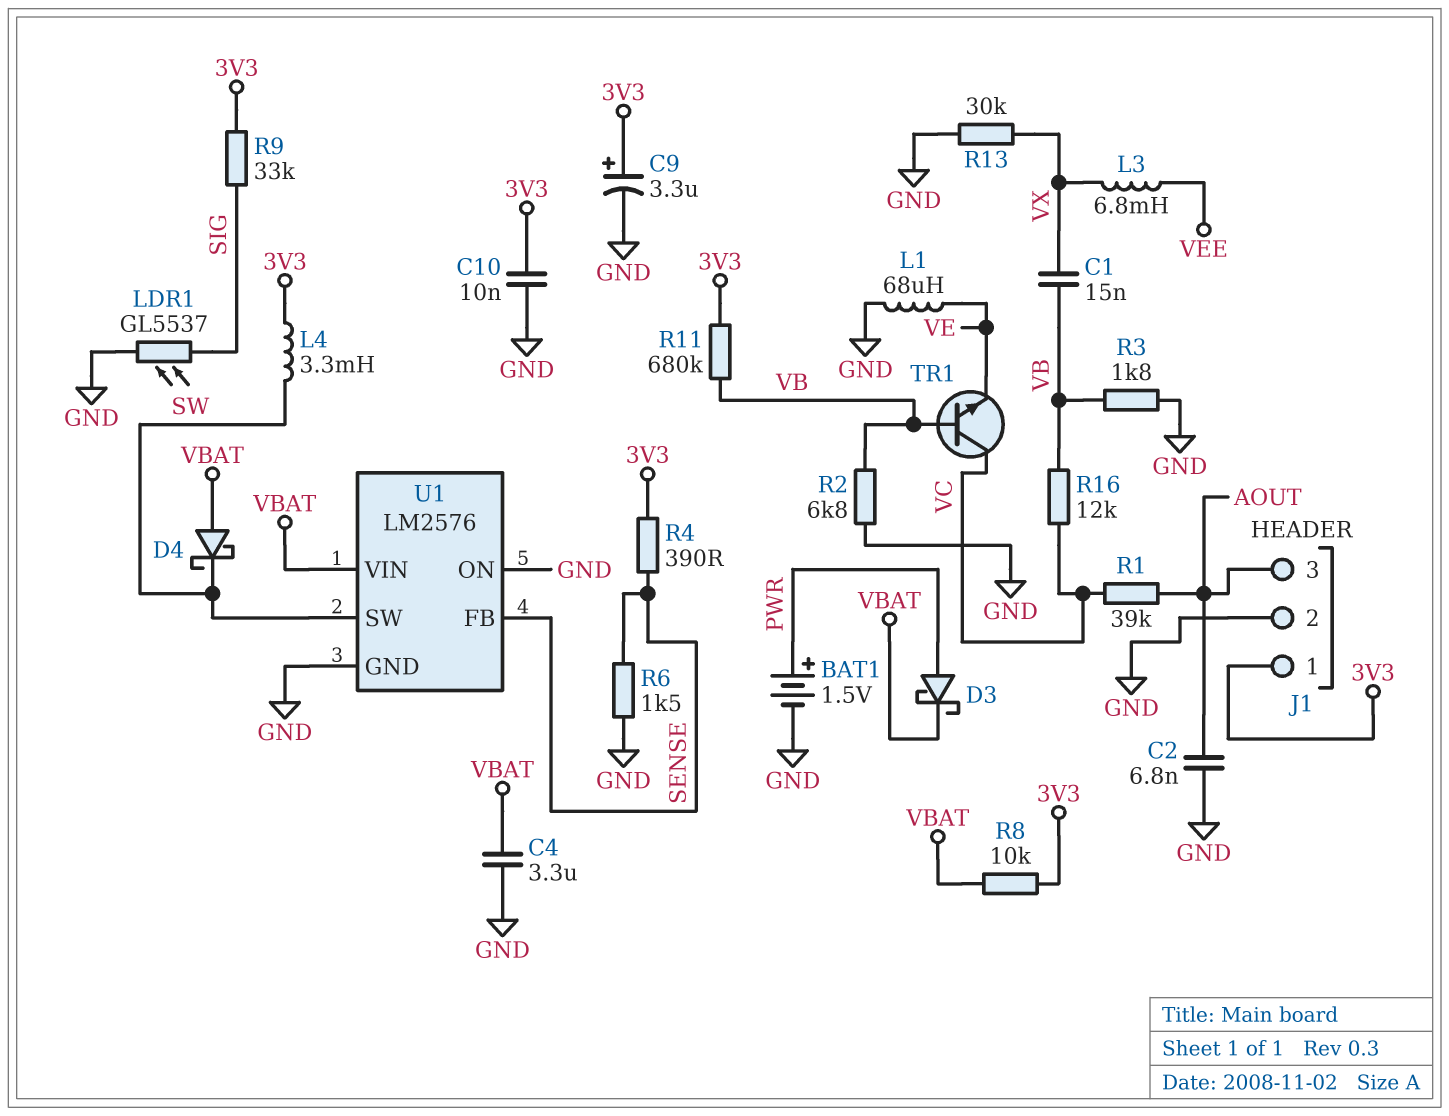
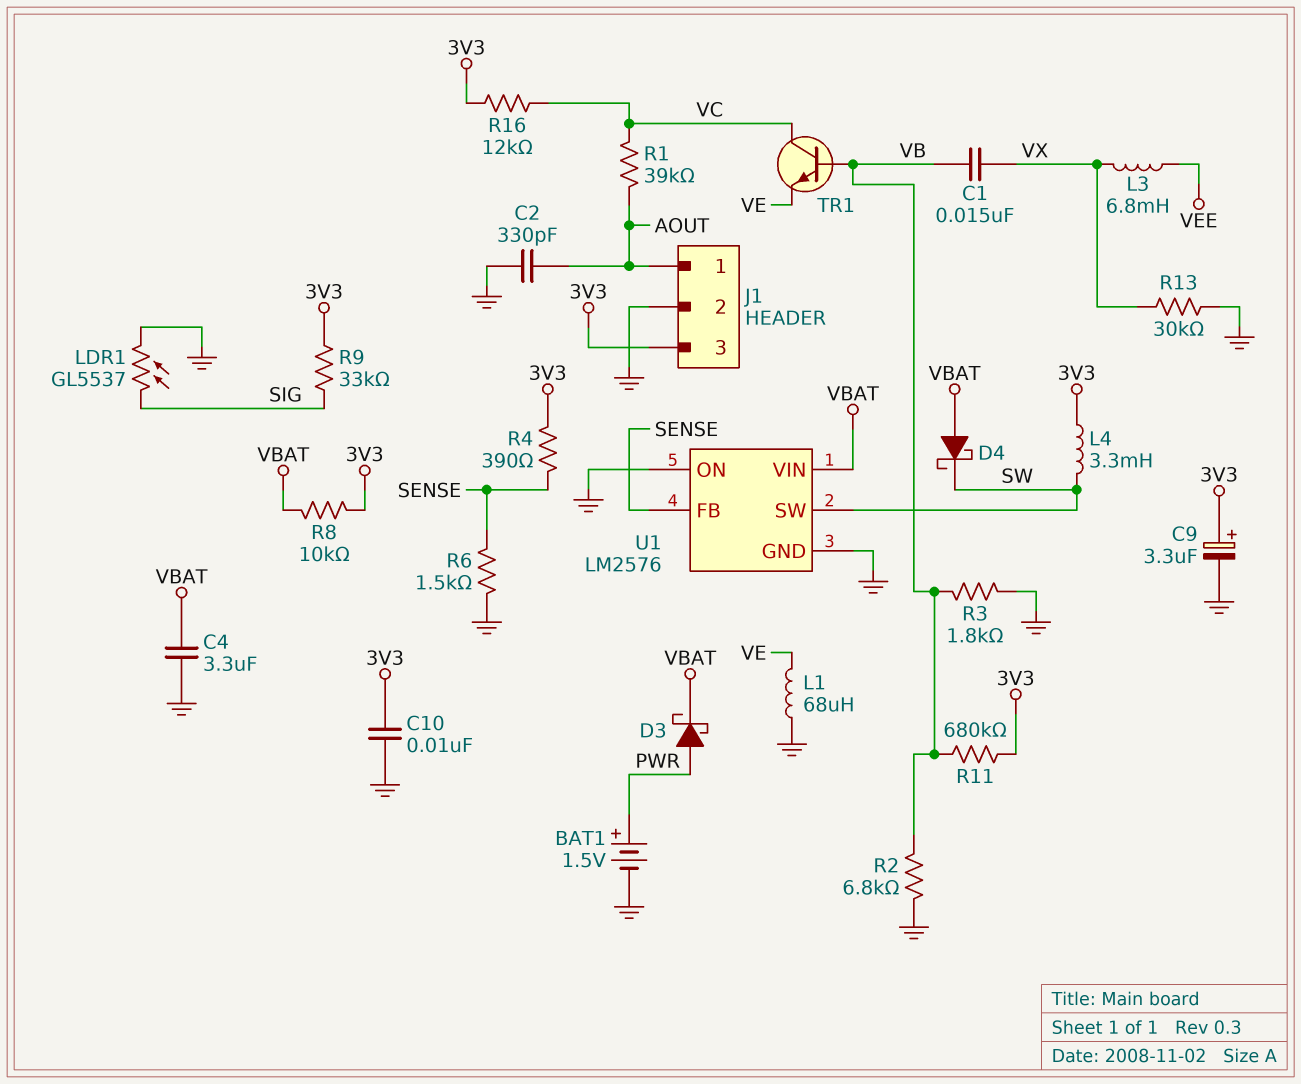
C2: 6.8nF (AOUT, GND) -> 330pF (AOUT, GND)
J1 pin 1: 3V3 -> AOUT
J1 pin 3: AOUT -> 3V3
R16: 12k (VB, VC) -> 12k (3V3, VC)

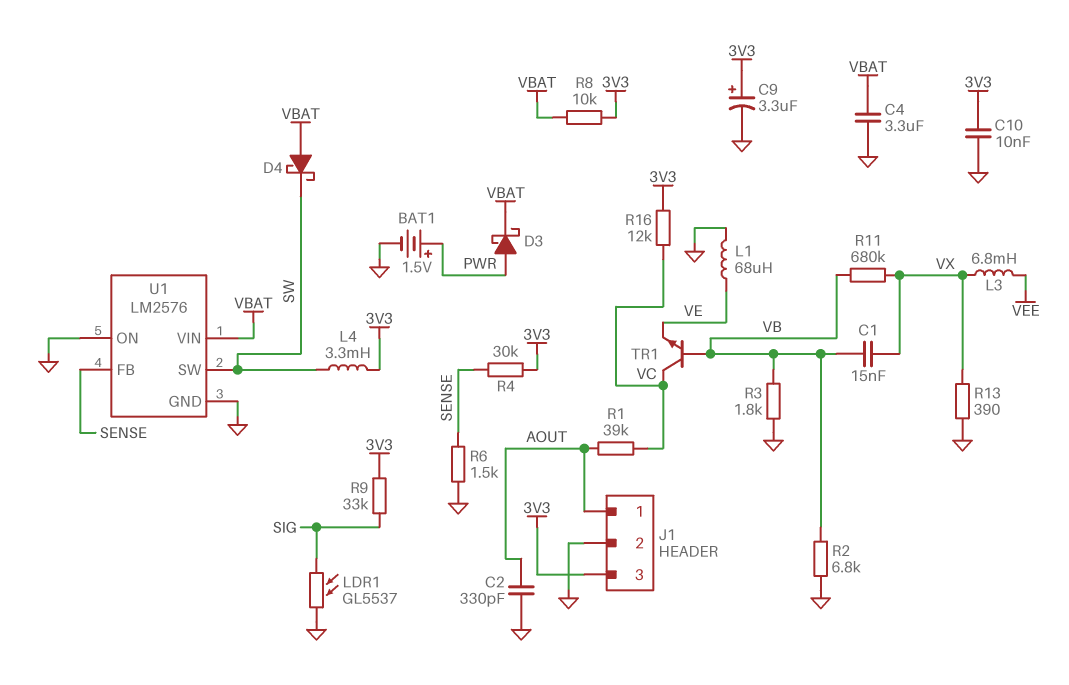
R4: 390 (3V3, SENSE) -> 30k (3V3, SENSE)
R11: 680k (3V3, VB) -> 680k (VB, VX)
R13: 30k (GND, VX) -> 390 (GND, VX)

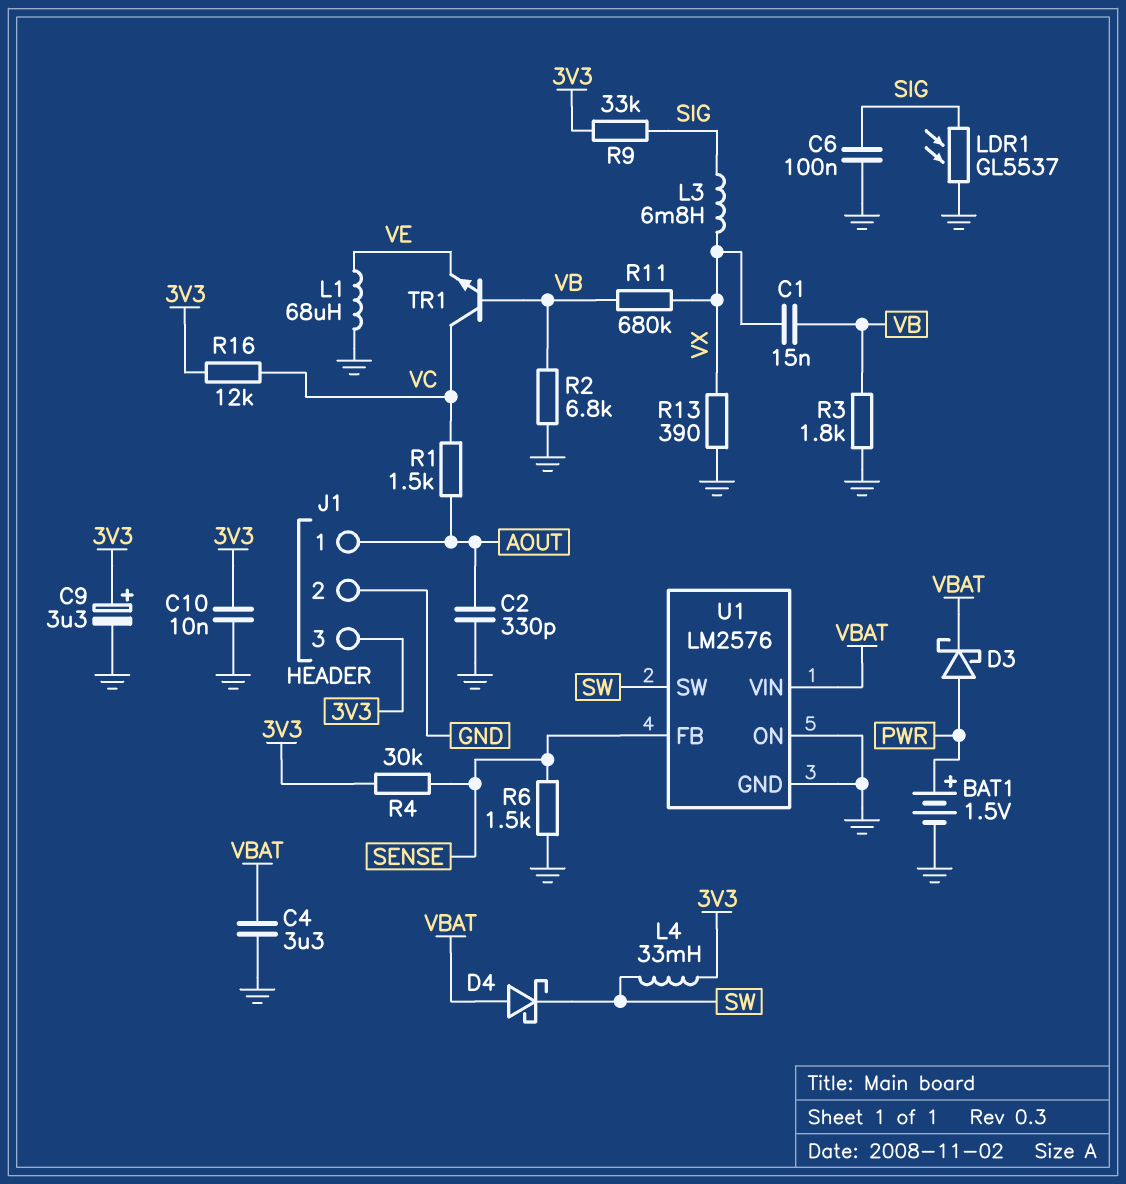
C6: none -> 100nF (GND, SIG)
L3: 6.8mH (VEE, VX) -> 6.8mH (SIG, VX)
L4: 3.3mH (3V3, SW) -> 33mH (3V3, SW)
R1: 39k (AOUT, VC) -> 1.5k (AOUT, VC)
R8: 10k (3V3, VBAT) -> none

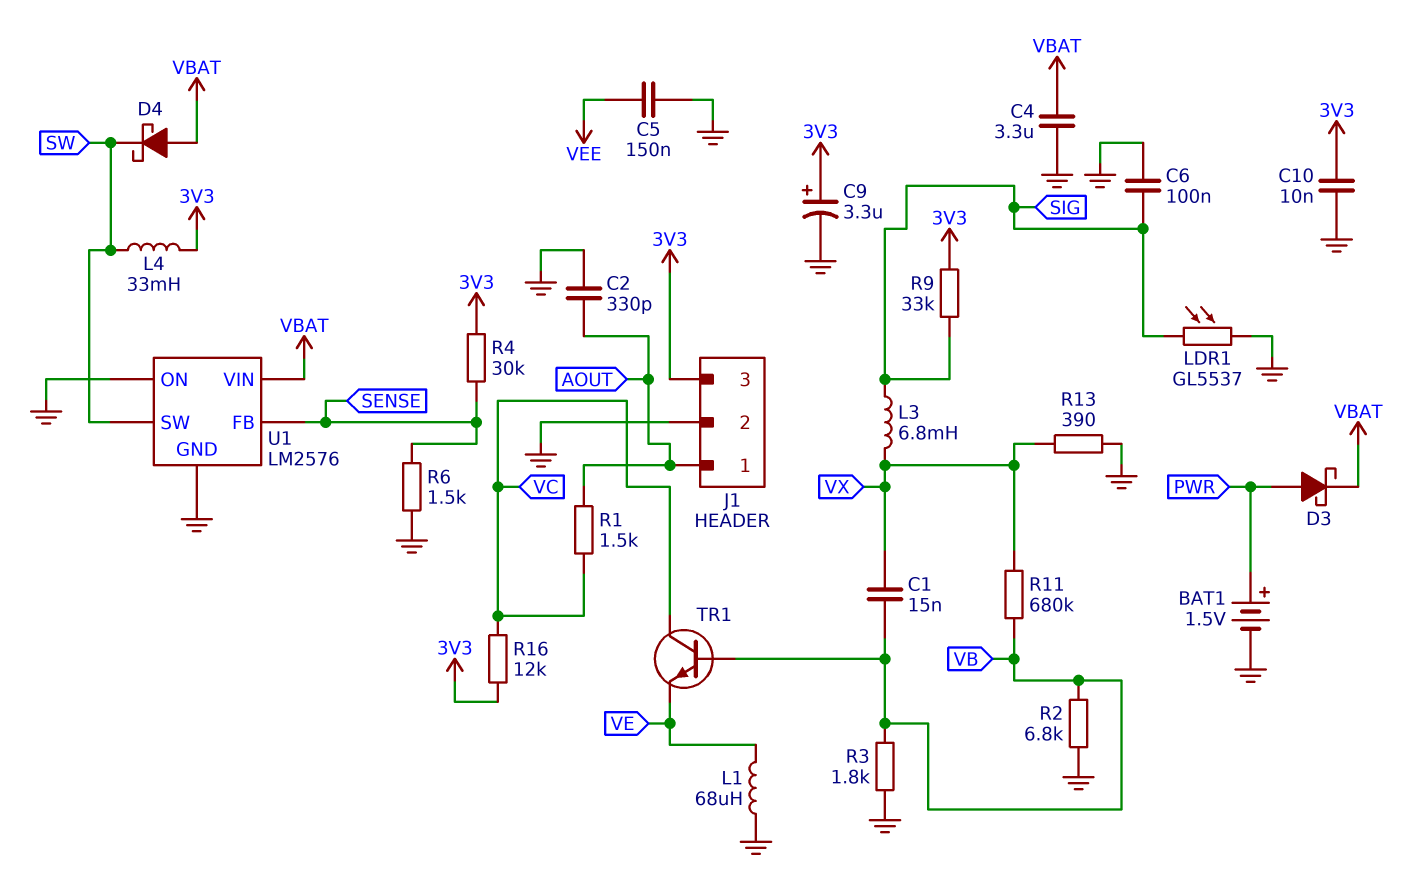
C5: none -> 150nF (GND, VEE)

